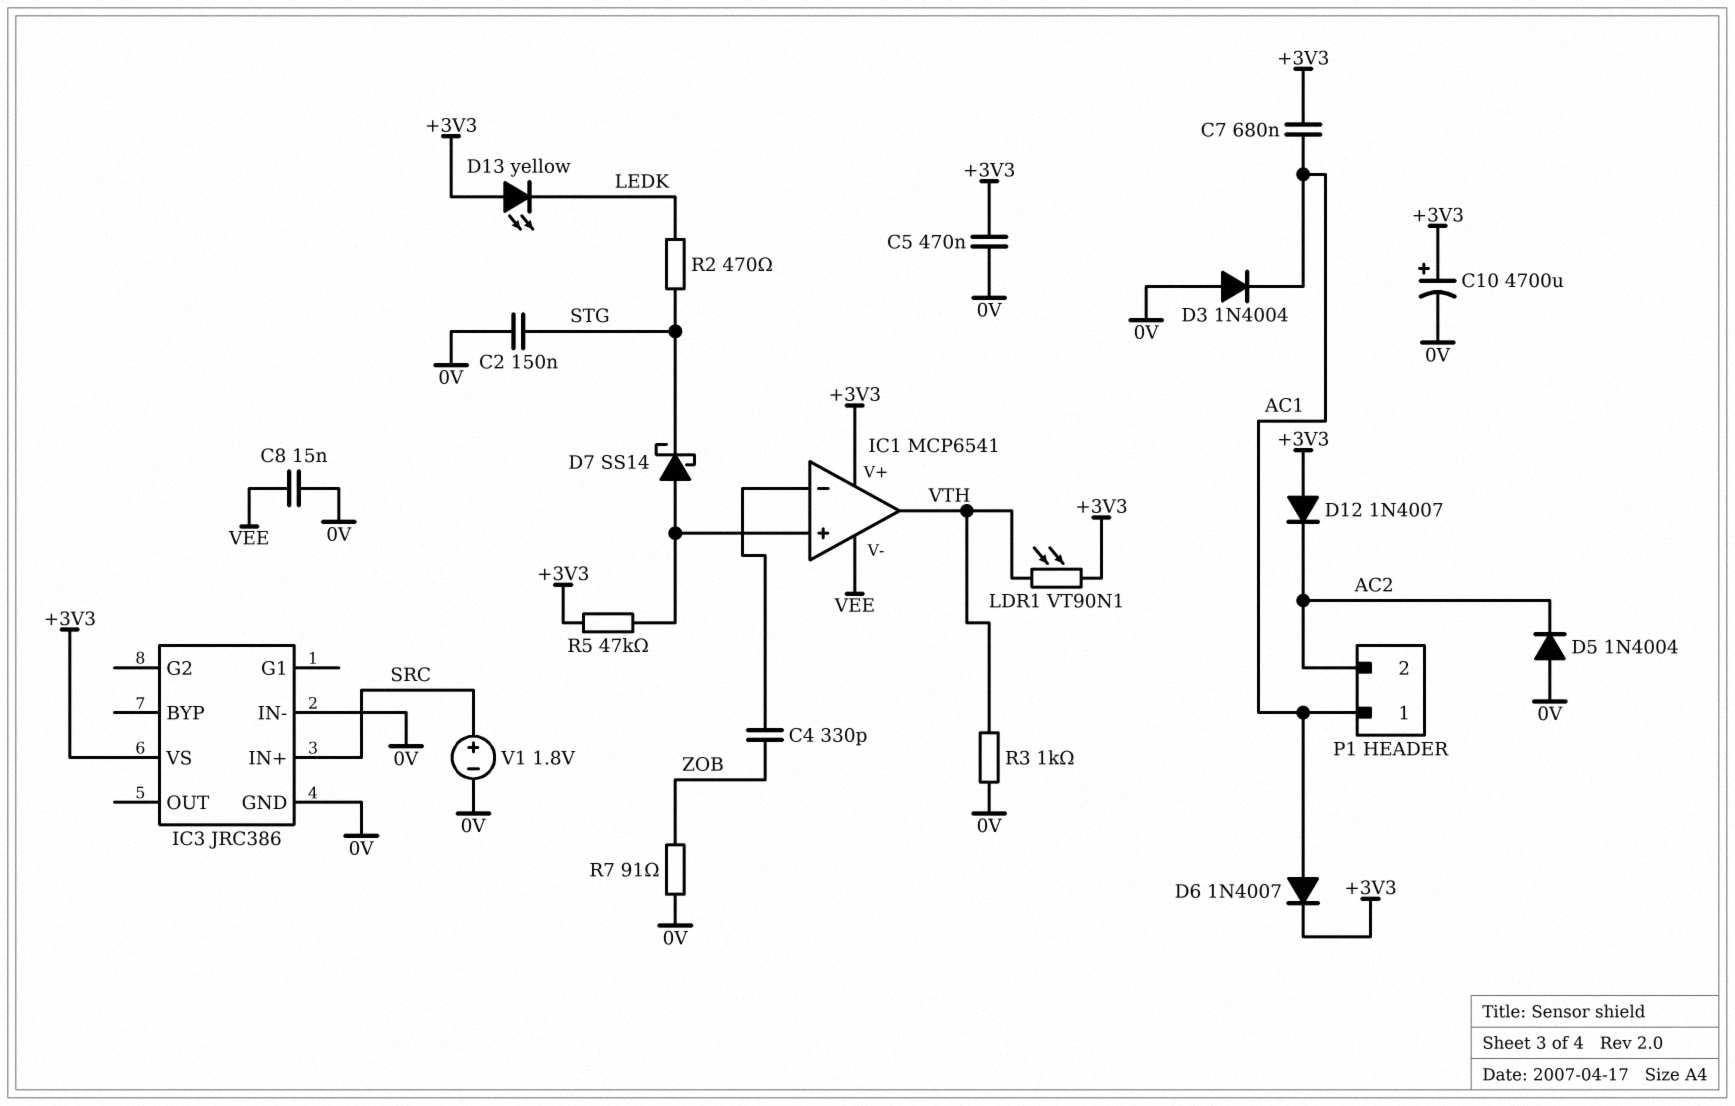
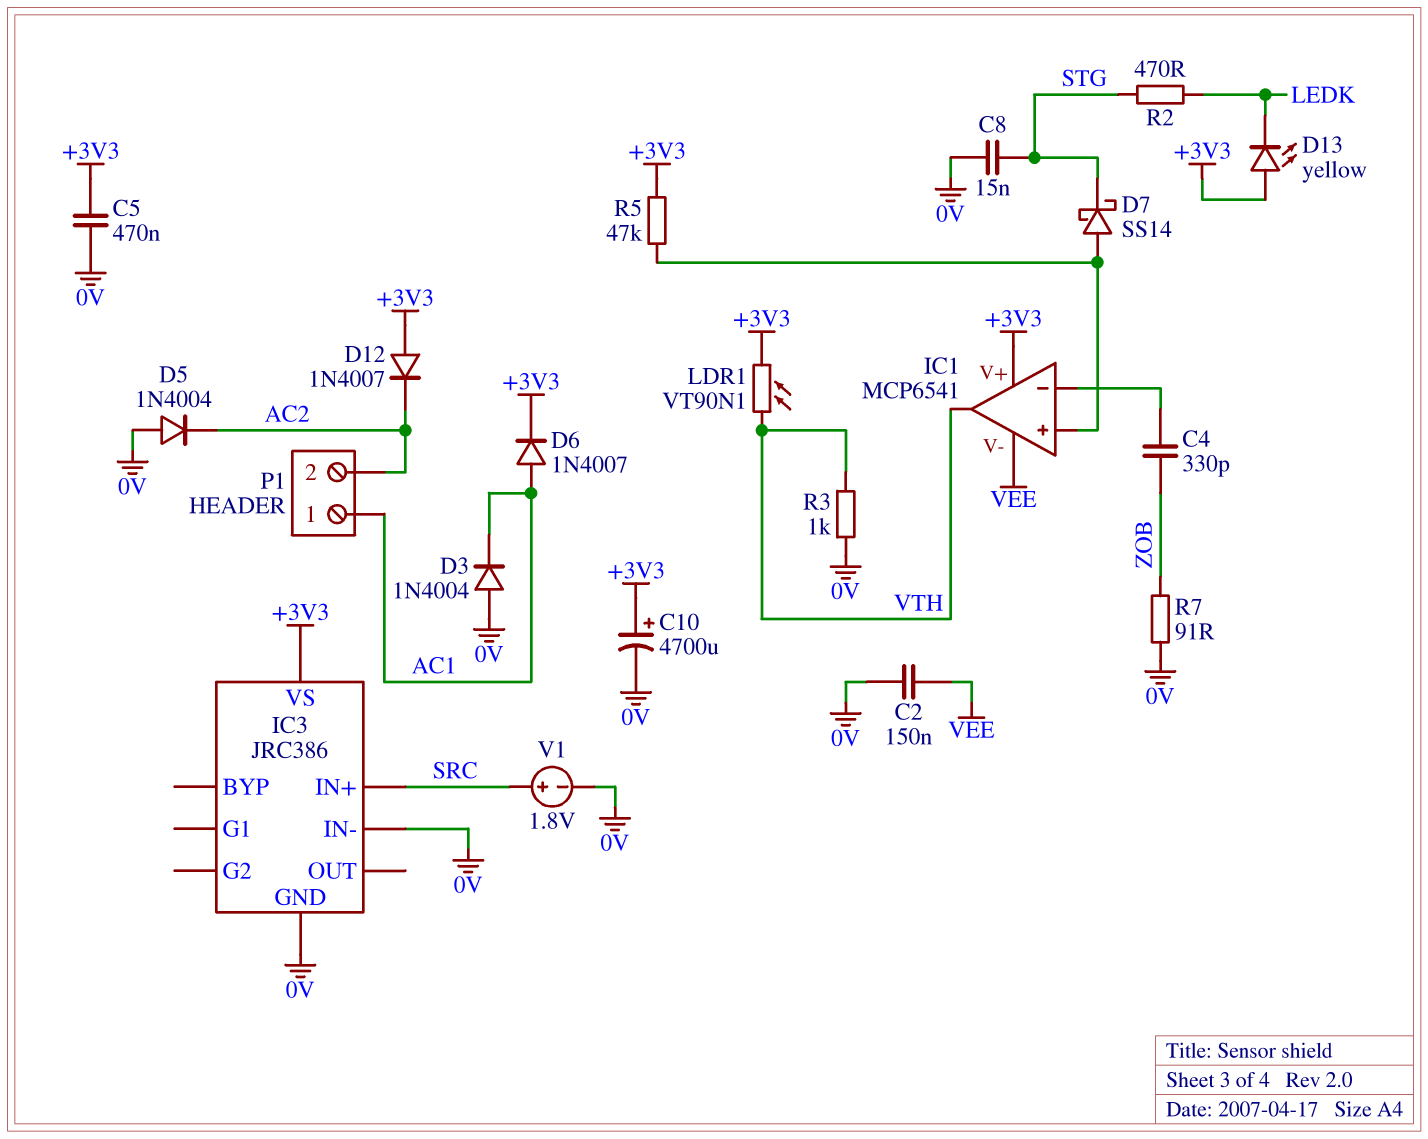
C2: 150nF (0V, STG) -> 150nF (0V, VEE)
C7: 680nF (+3V3, AC1) -> none
C8: 15nF (0V, VEE) -> 15nF (0V, STG)

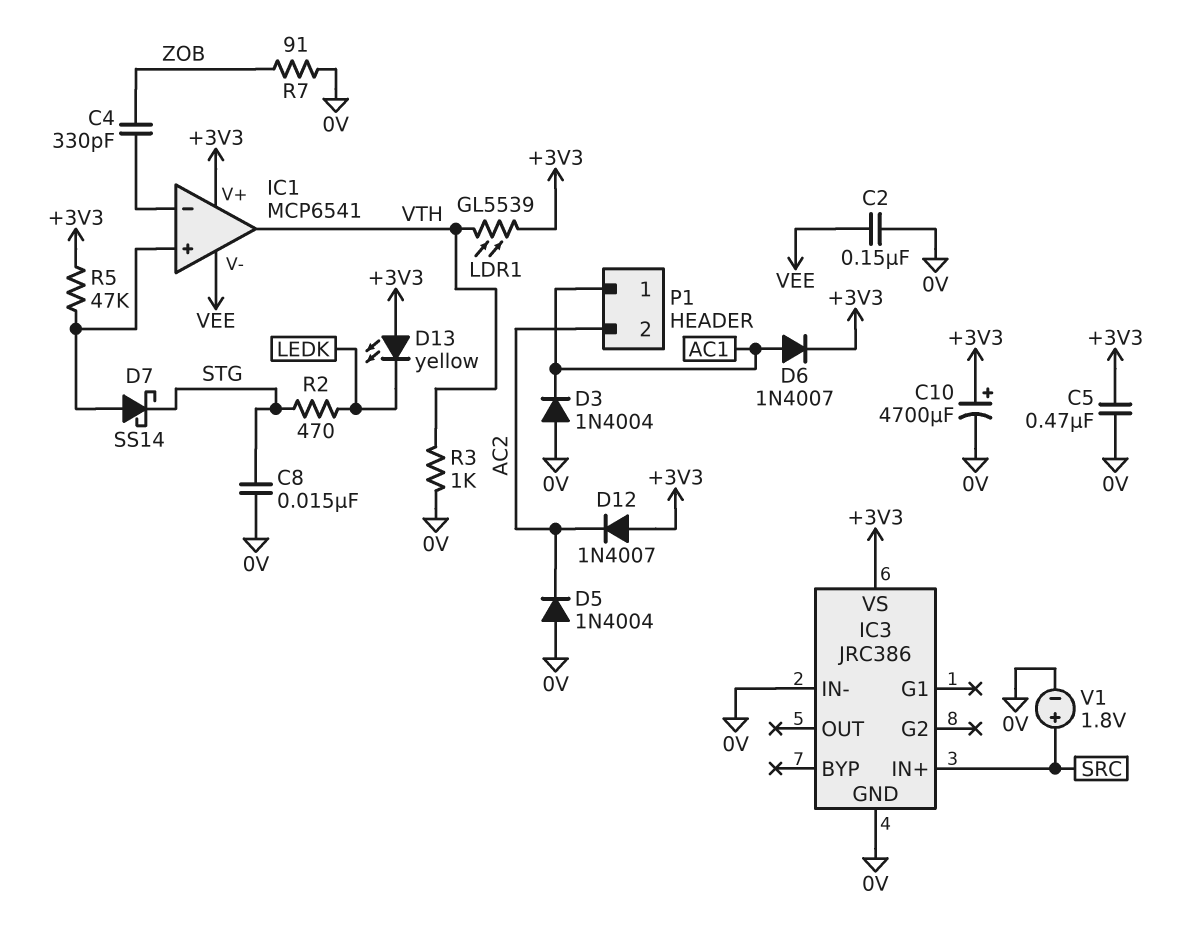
LDR1: VT90N1 (+3V3, VTH) -> GL5539 (+3V3, VTH)

